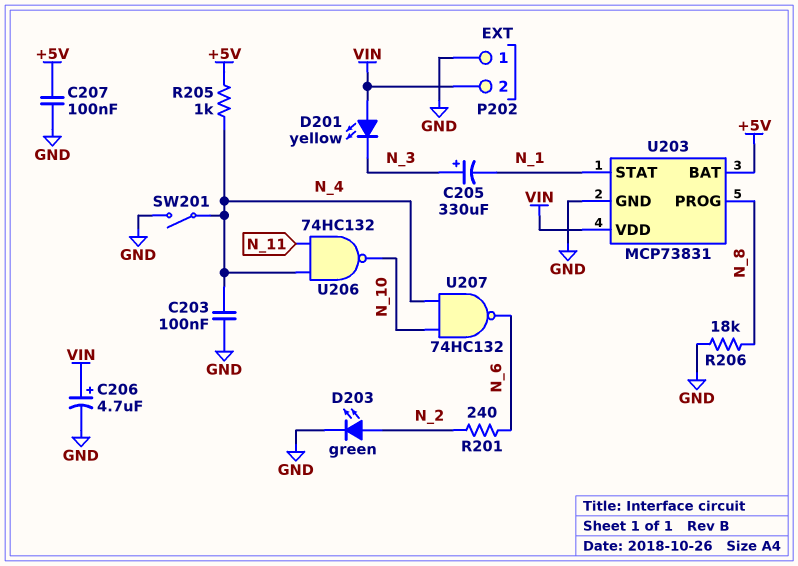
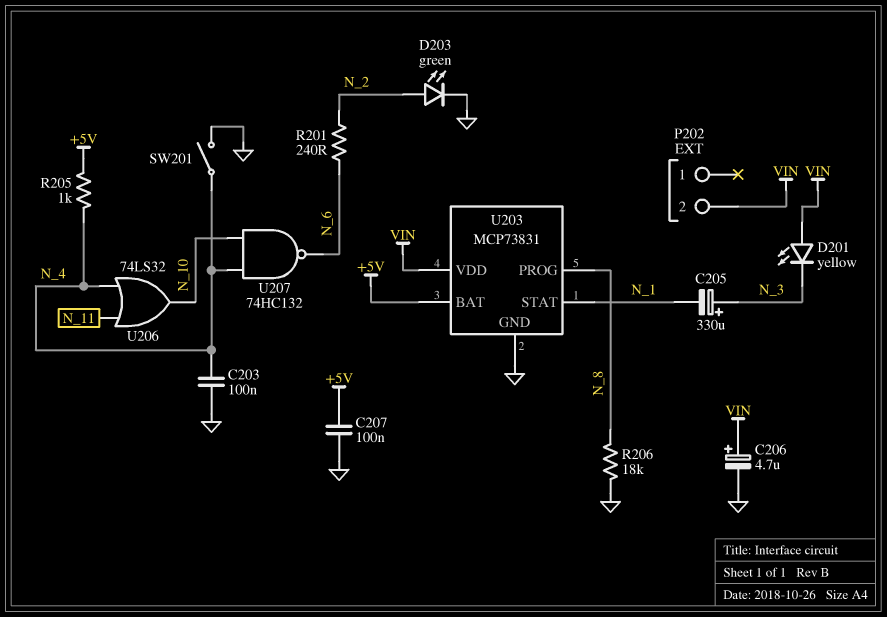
P202 pin 1: GND -> none
U206: NAND 74HC132 (in N_4, in N_11, out N_10) -> OR 74LS32 (in N_4, in N_11, out N_10)

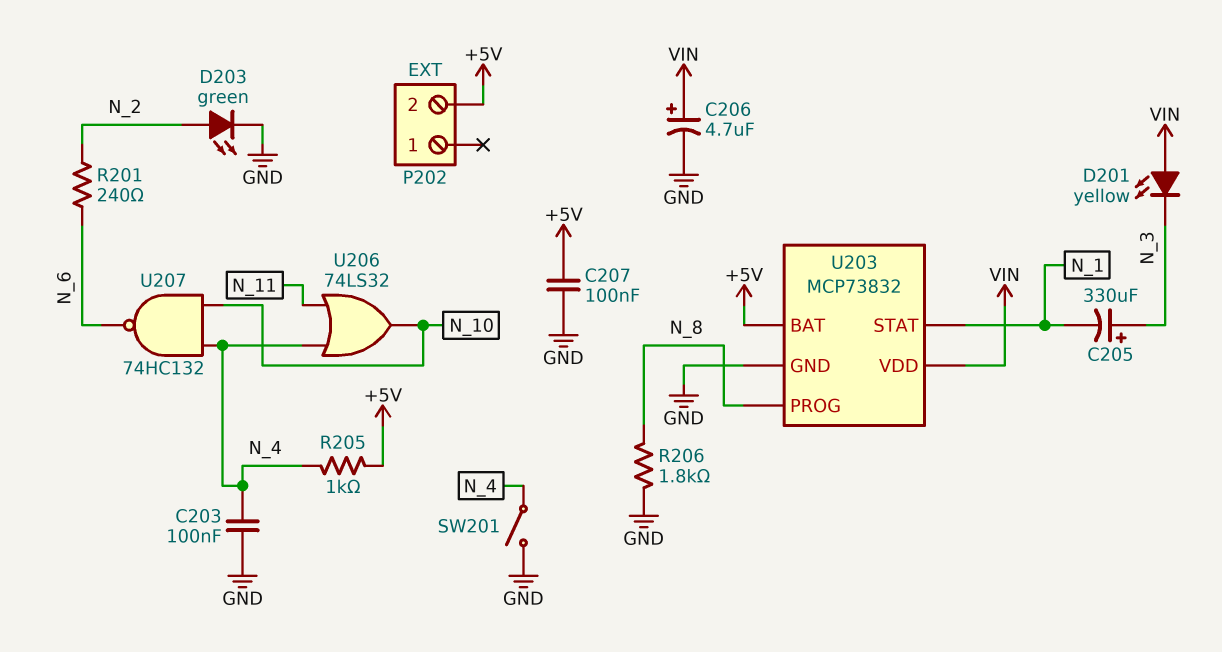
P202 pin 2: VIN -> +5V
R206: 18k (GND, N_8) -> 1.8k (GND, N_8)
U203: MCP73831 -> MCP73832

